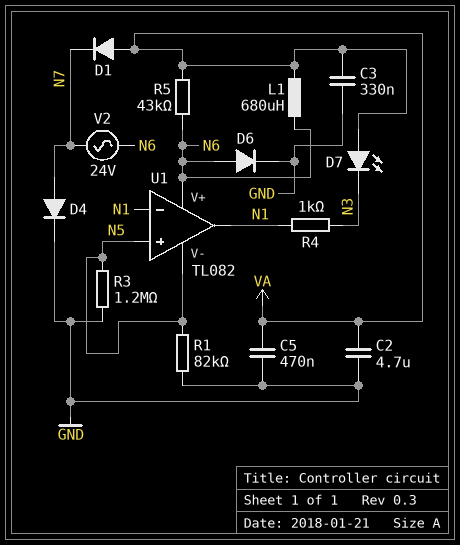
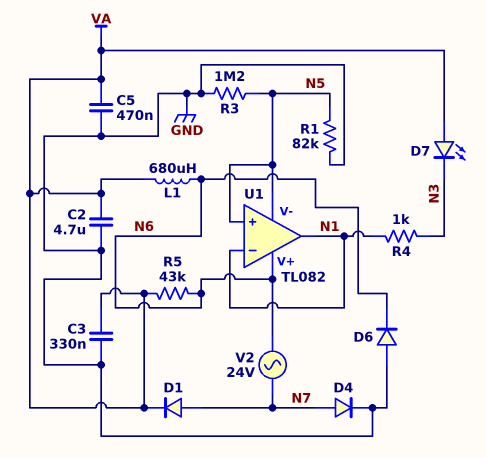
D1: diode (A VA, K N7) -> diode (A N7, K VA)
D6: diode (A N6, K GND) -> diode (A GND, K N6)

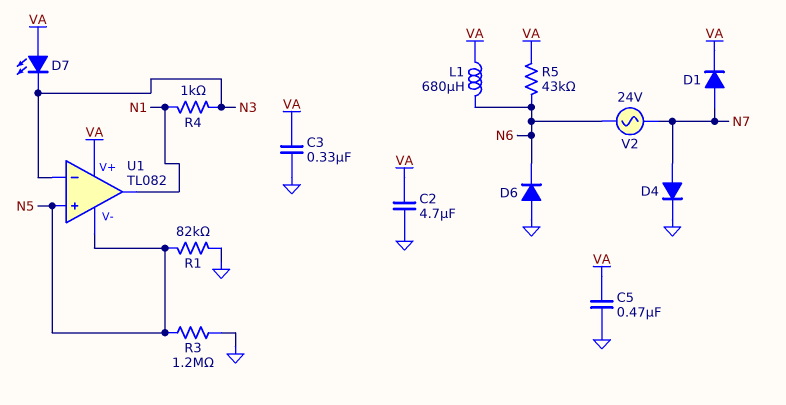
U1 pin V+: N6 -> VA
U1 pin in-: N1 -> N3

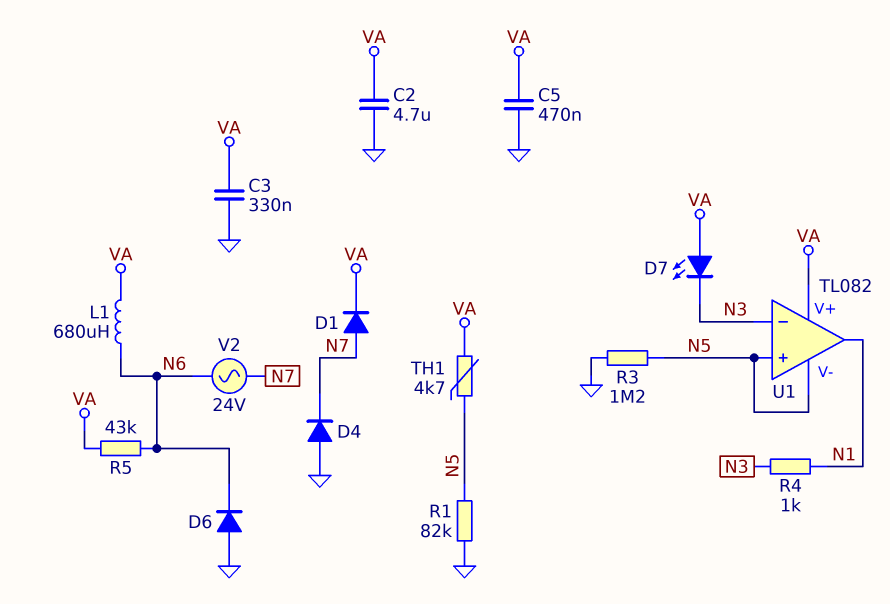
D4: diode (A N7, K GND) -> diode (A GND, K N7)
TH1: none -> 4.7k (N5, VA)

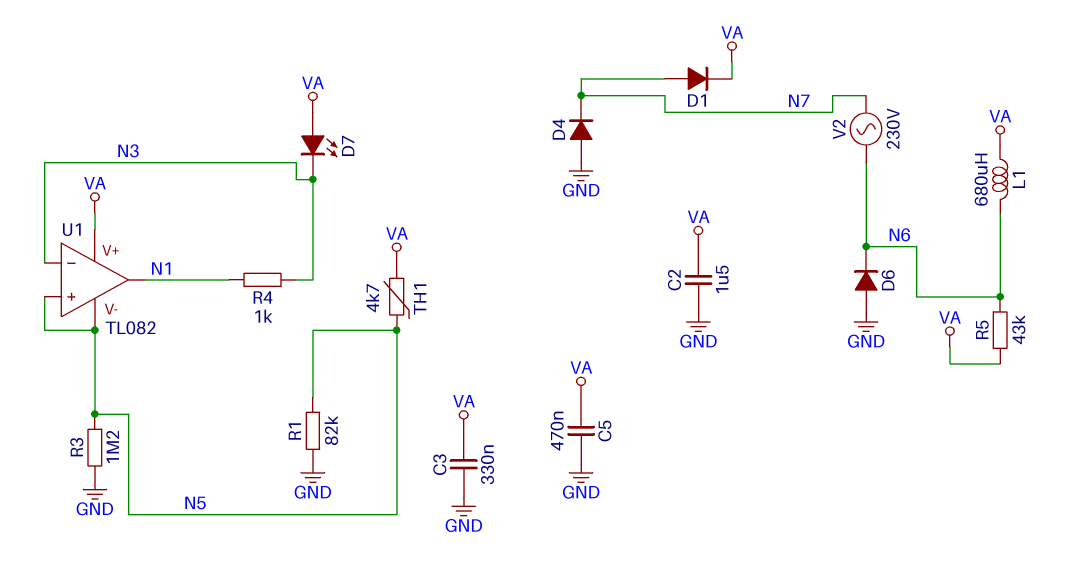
C2: 4.7uF (GND, VA) -> 1.5uF (GND, VA)
V2: AC 24V (N6, N7) -> AC 230V (N6, N7)

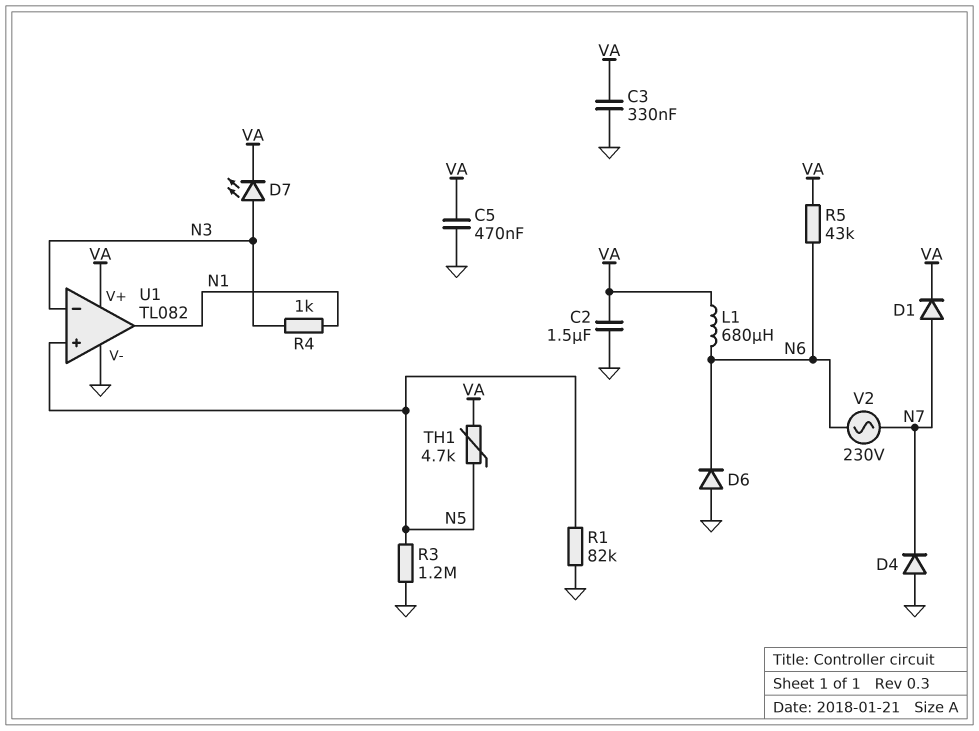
D7: LED (A VA, K N3) -> LED (A N3, K VA)
U1 pin V-: N5 -> GND

